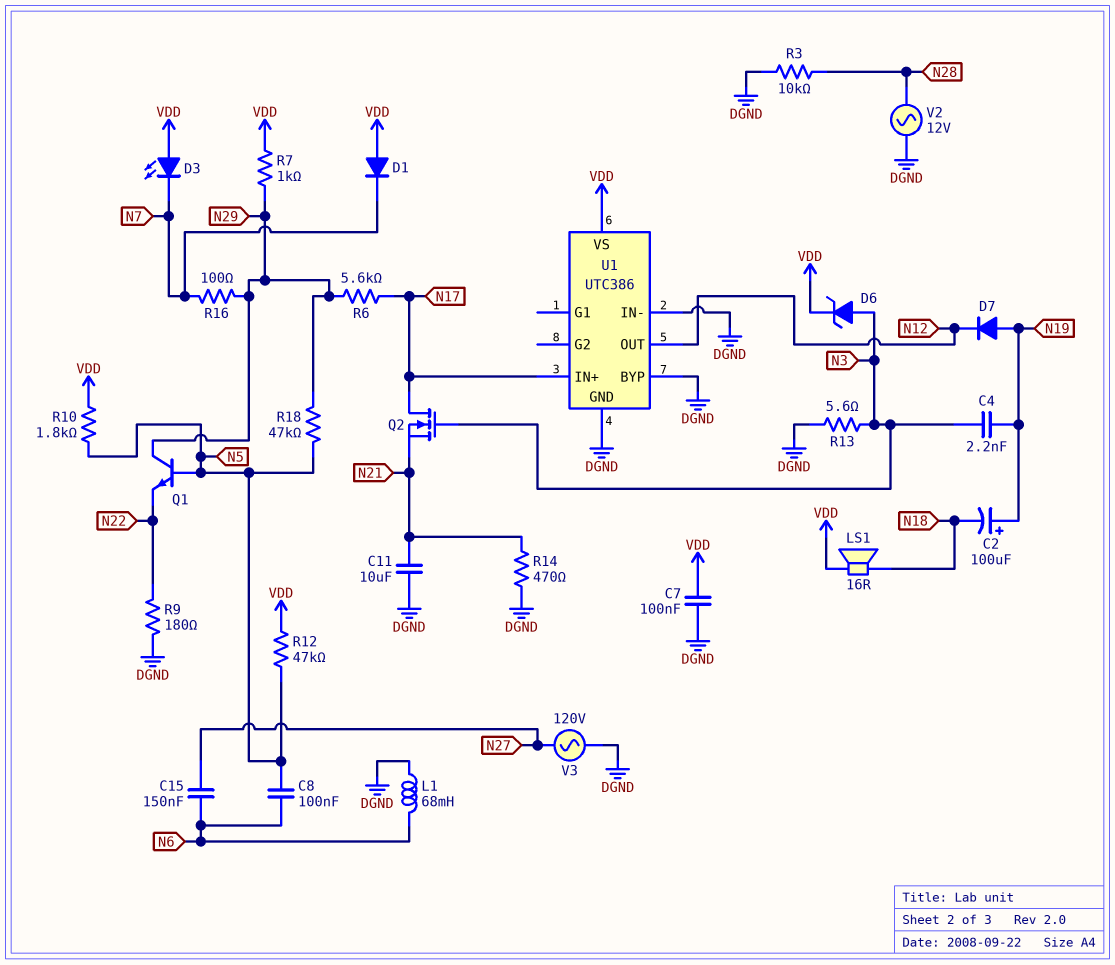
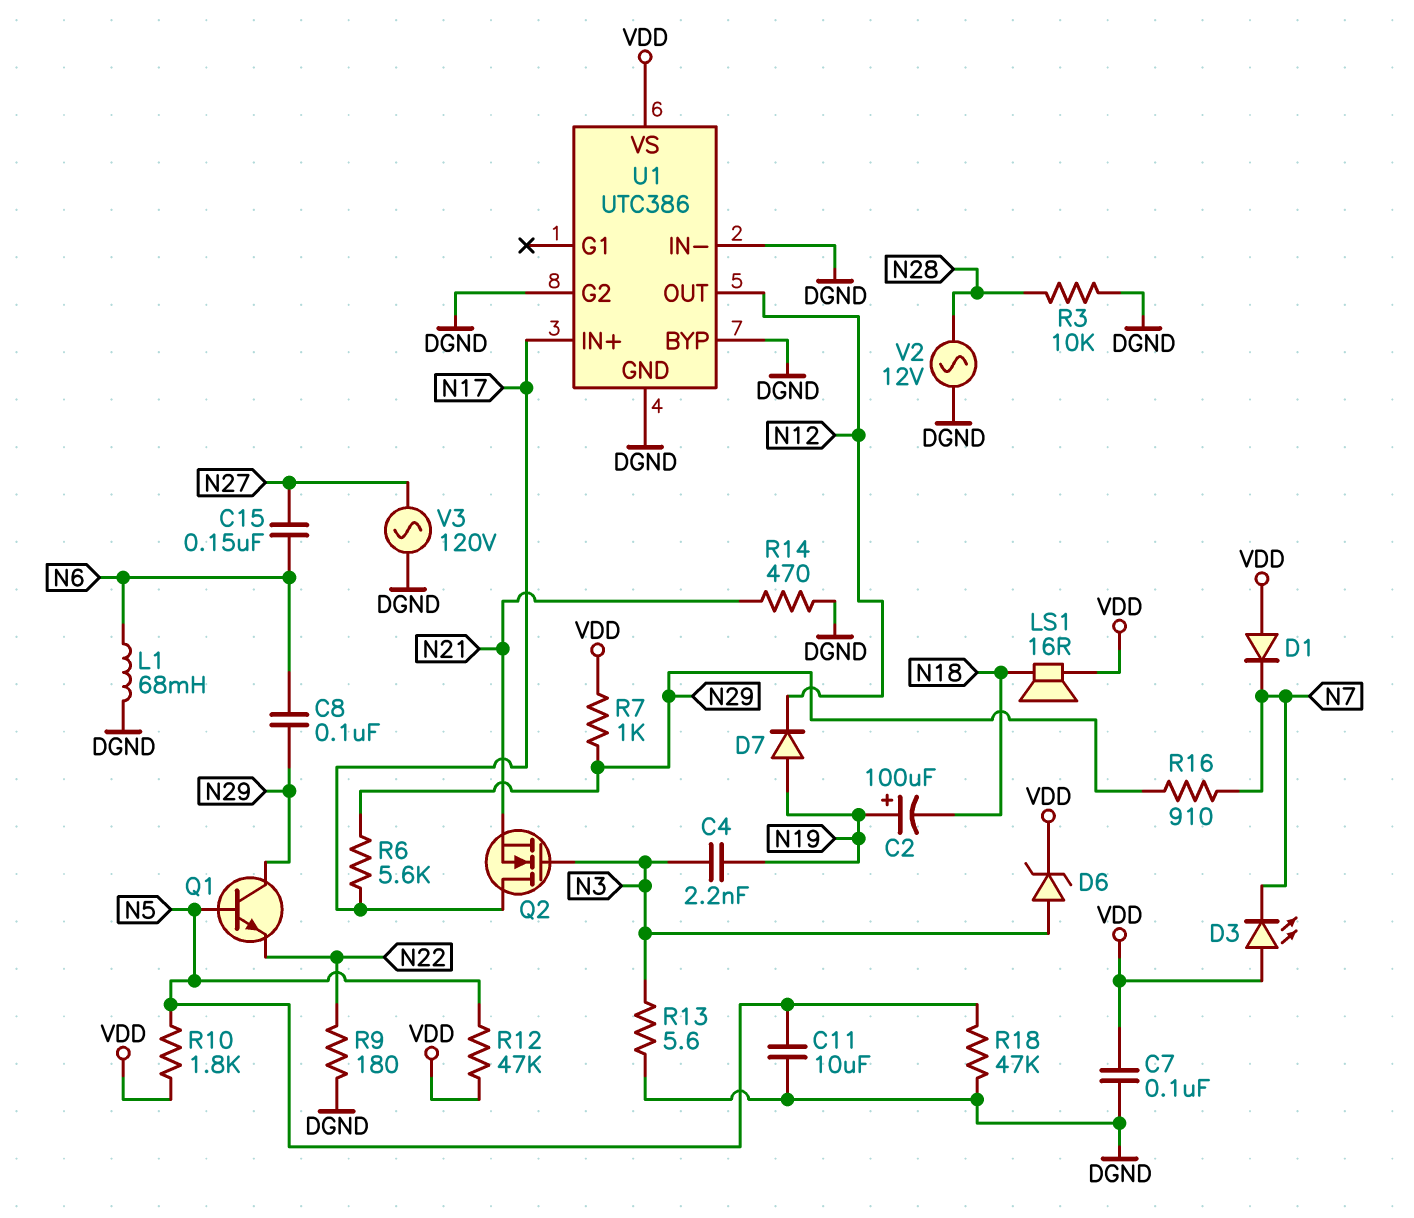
C8: 100nF (N5, N6) -> 100nF (N6, N29)
C11: 10uF (DGND, N21) -> 10uF (DGND, N5)
R16: 100 (N7, N29) -> 910 (N7, N29)
R18: 47k (N5, N29) -> 47k (DGND, N5)
U1 pin G2: none -> DGND

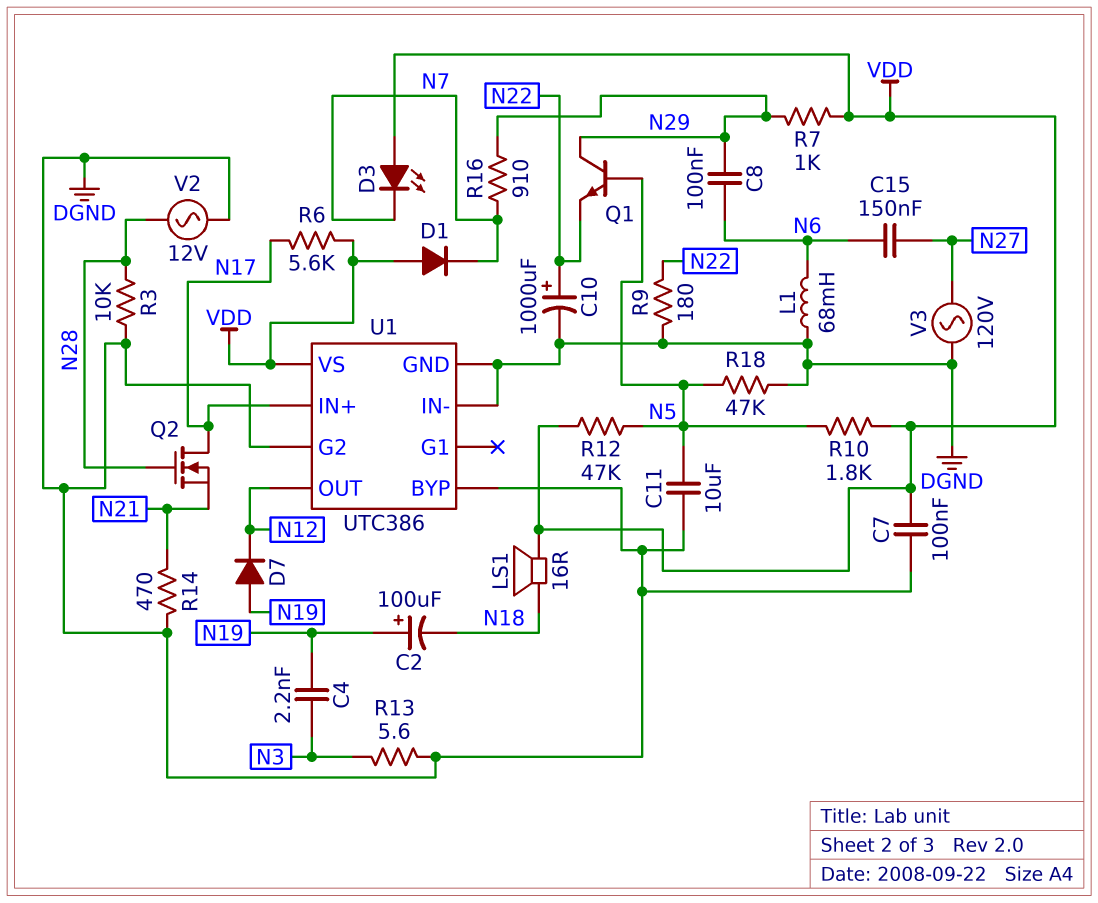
C10: none -> 1000uF (plus N22, minus DGND)
D6: zener (A N3, K VDD) -> none
Q2: NMOS (G N3, D N17, S N21) -> NMOS (G N28, D N17, S N21)
R6: 5.6k (N17, N29) -> 5.6k (N17, VDD)

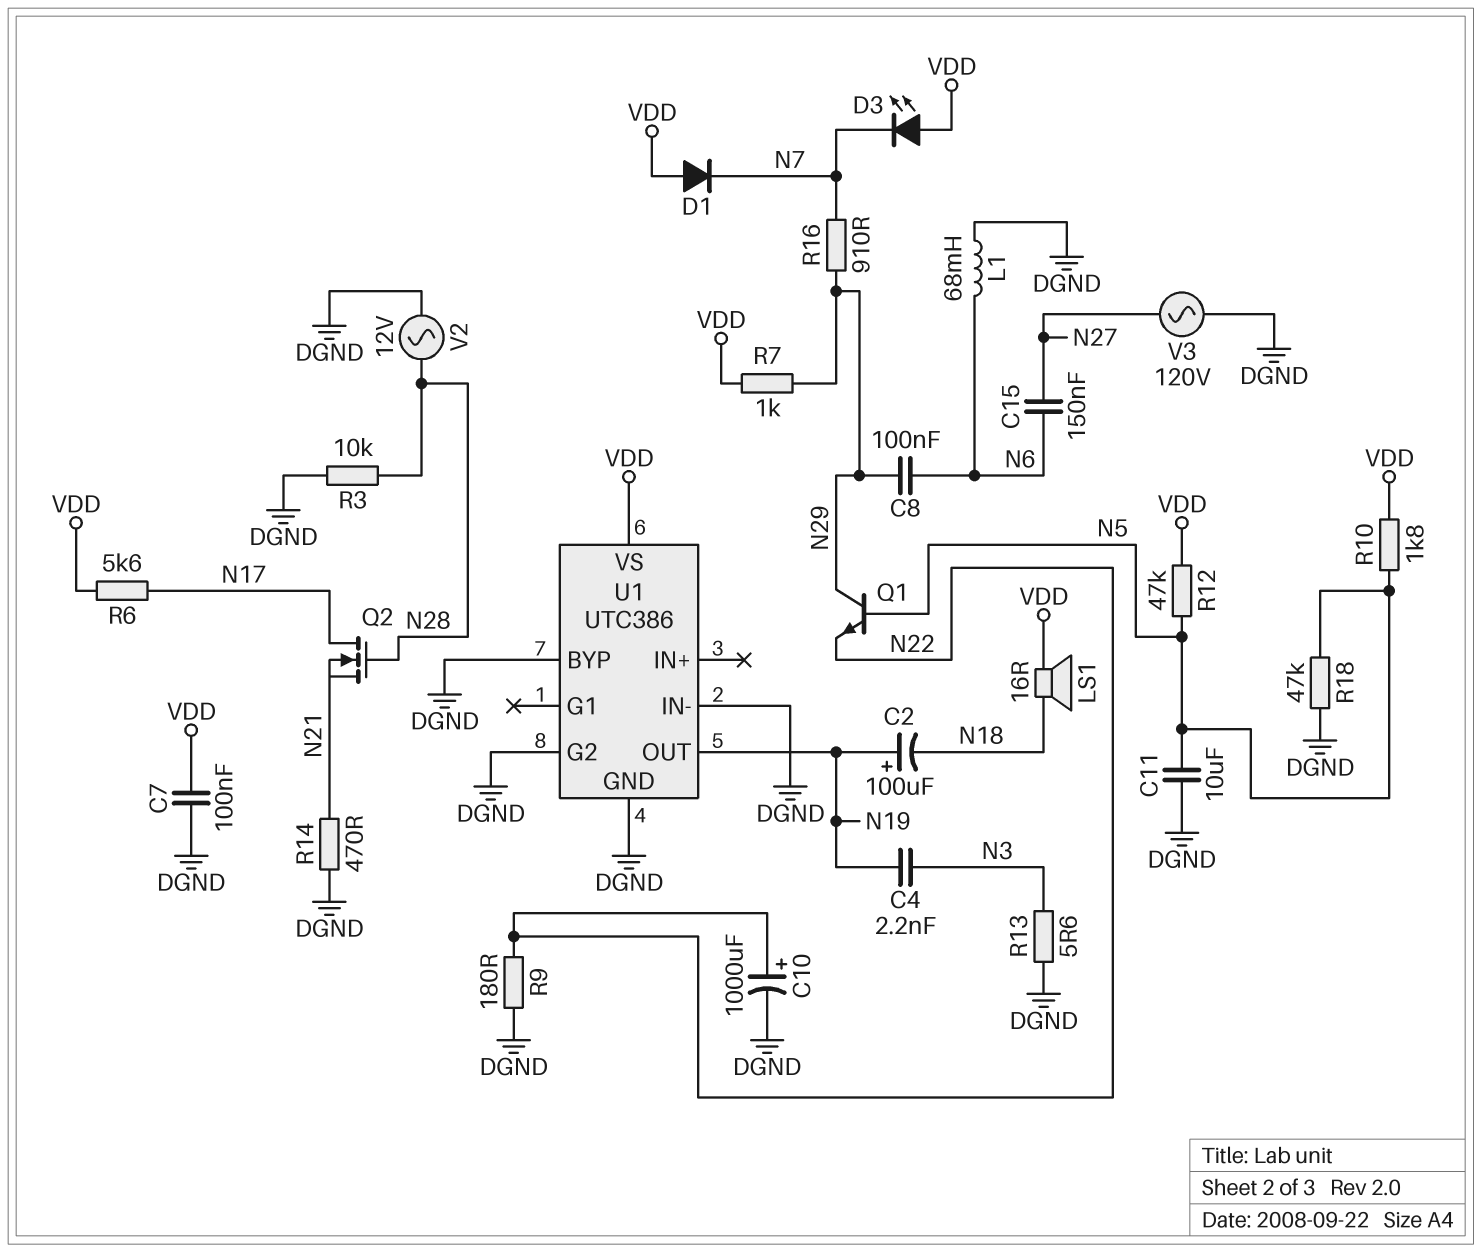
D7: diode (A N19, K N12) -> none
U1 pin IN+: N17 -> none
U1 pin OUT: N12 -> N19

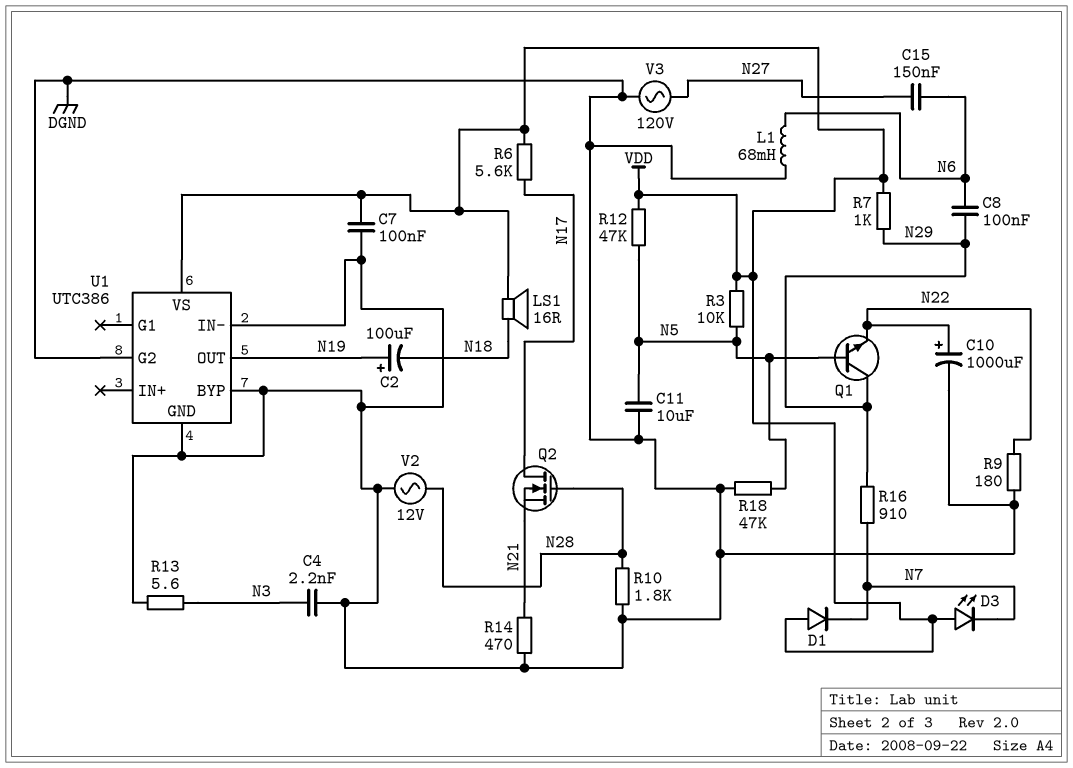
C4: 2.2nF (N3, N19) -> 2.2nF (DGND, N3)
R3: 10k (DGND, N28) -> 10k (N5, VDD)
R10: 1.8k (N5, VDD) -> 1.8k (DGND, N28)

